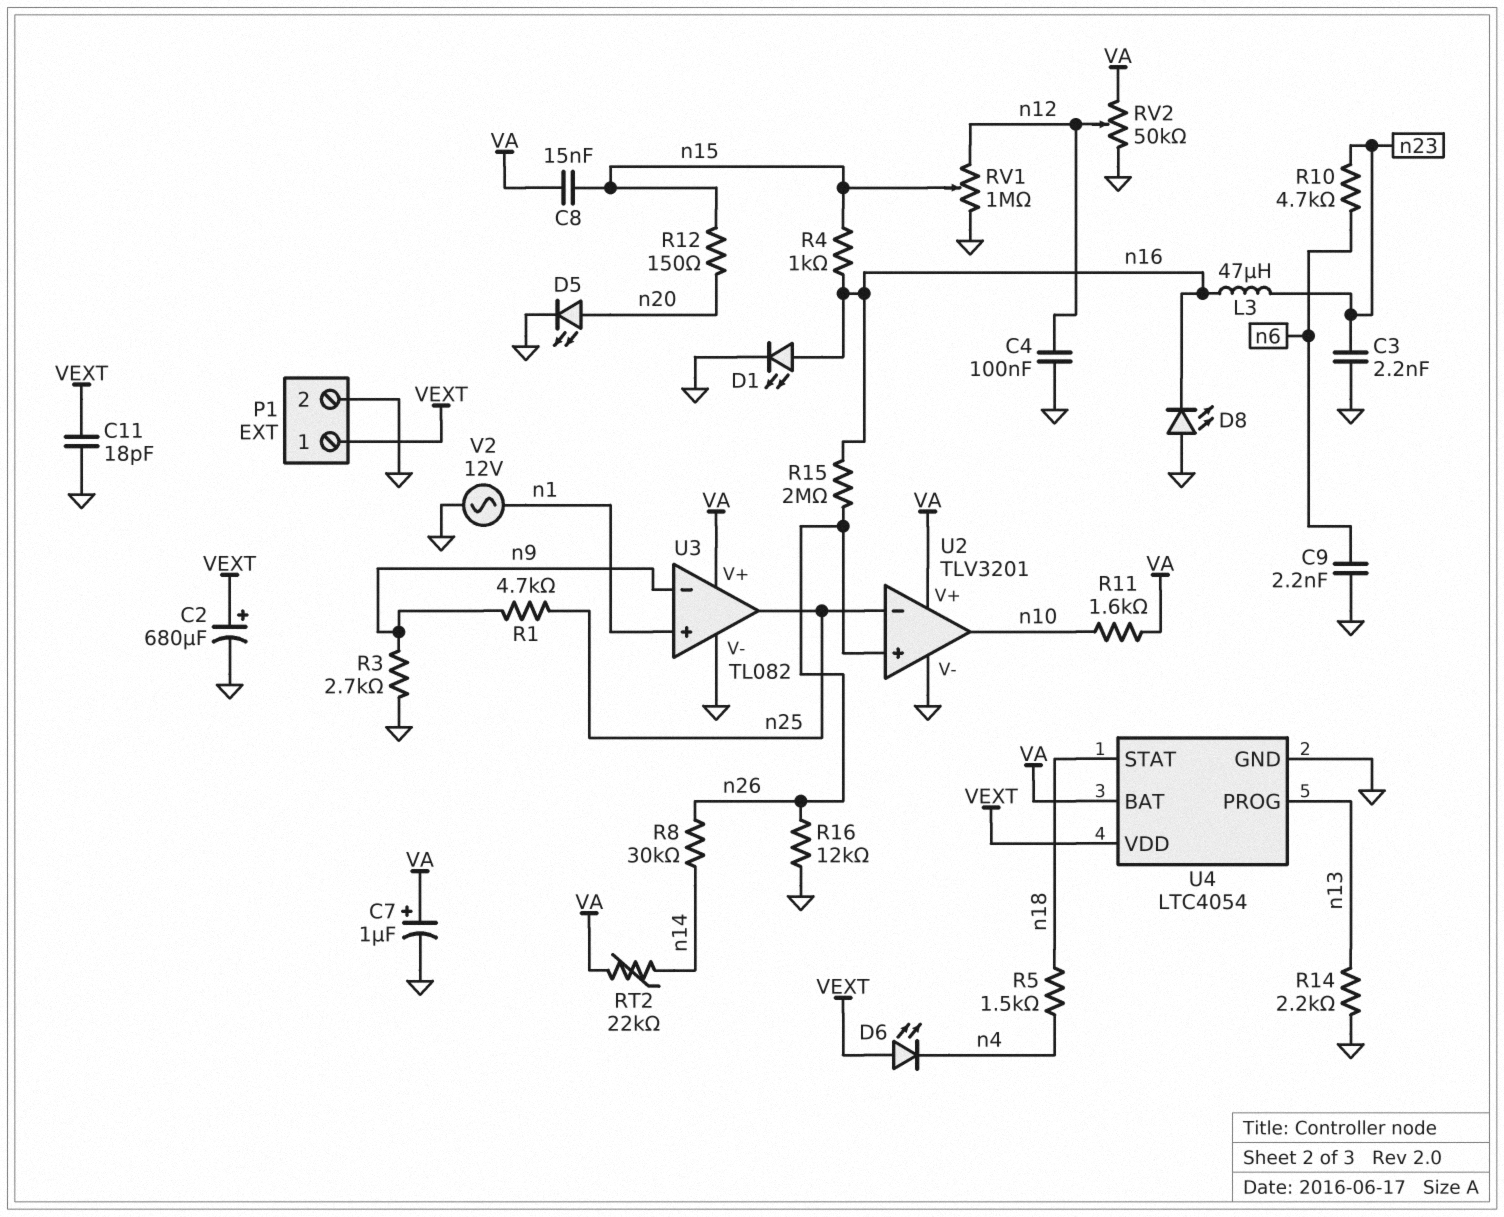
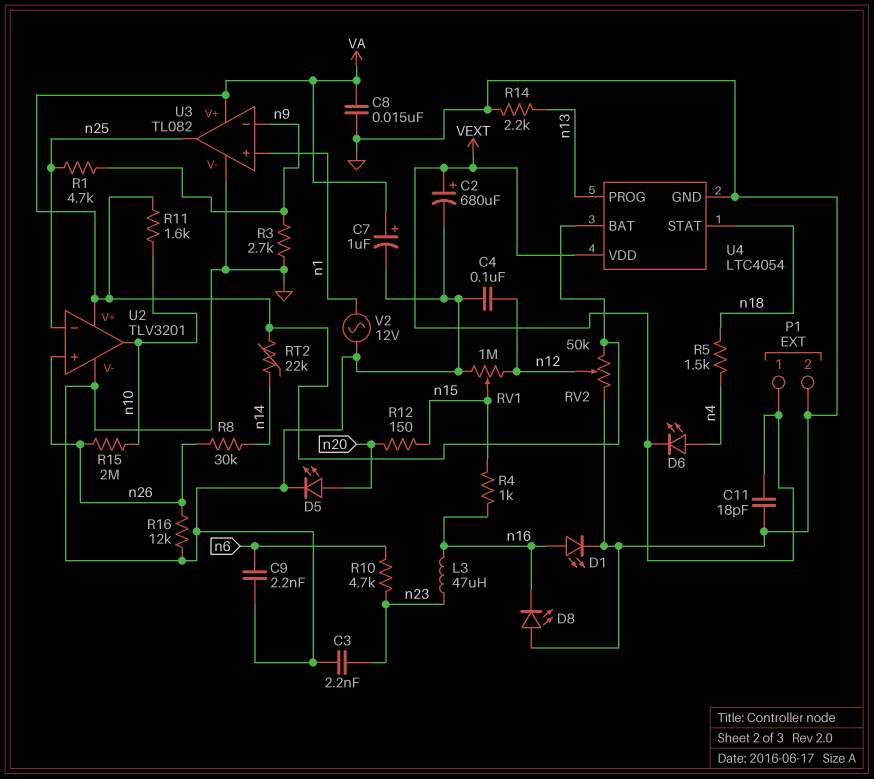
C8: 15nF (VA, n15) -> 15nF (GND, VA)
D6: LED (A VEXT, K n4) -> LED (A n4, K VEXT)
R15: 2M (n16, n26) -> 2M (n10, n26)

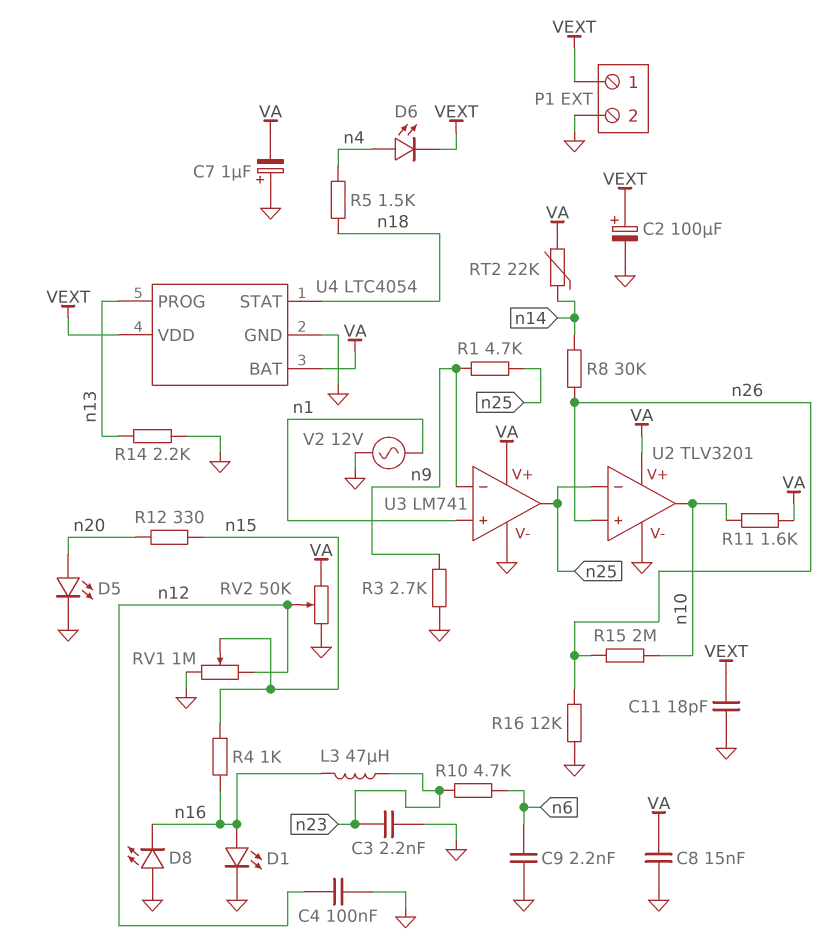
C2: 680uF (plus VEXT, minus GND) -> 100uF (plus VEXT, minus GND)
C7: 1uF (plus VA, minus GND) -> 1uF (plus GND, minus VA)
R12: 150 (n15, n20) -> 330 (n15, n20)
U3: TL082 -> LM741

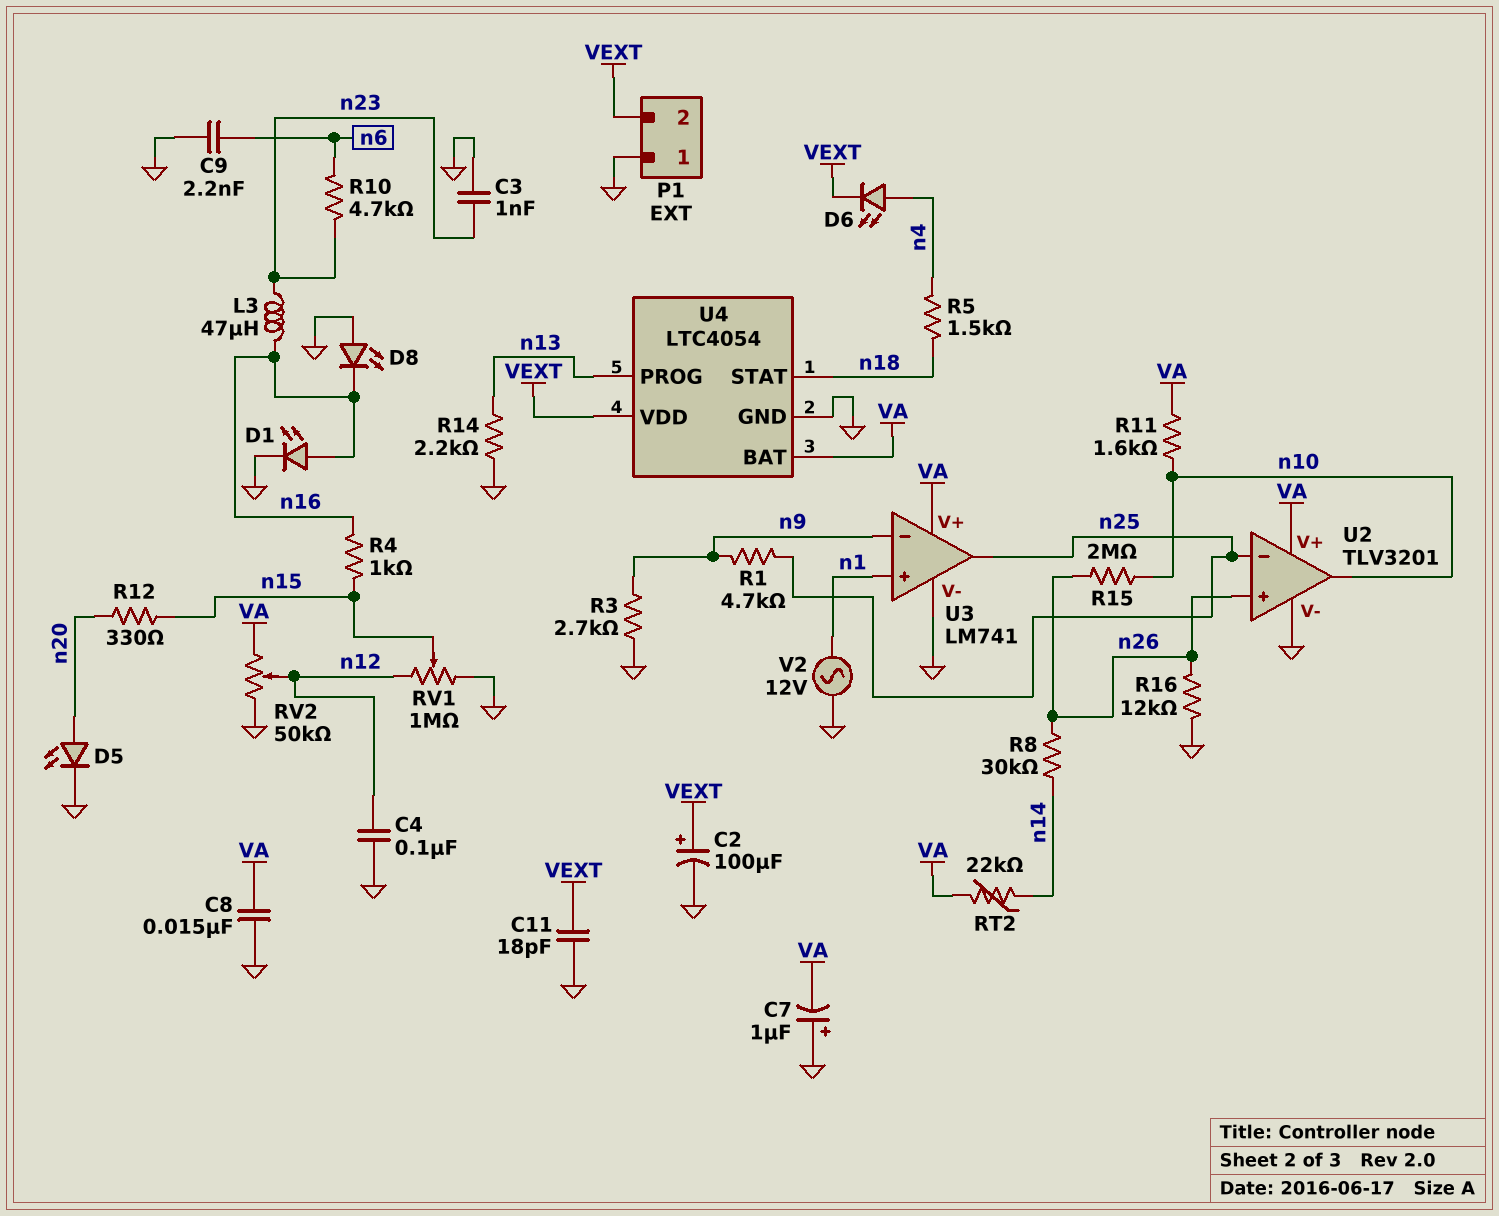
C3: 2.2nF (GND, n23) -> 1nF (GND, n23)
P1 pin 1: VEXT -> GND
P1 pin 2: GND -> VEXT

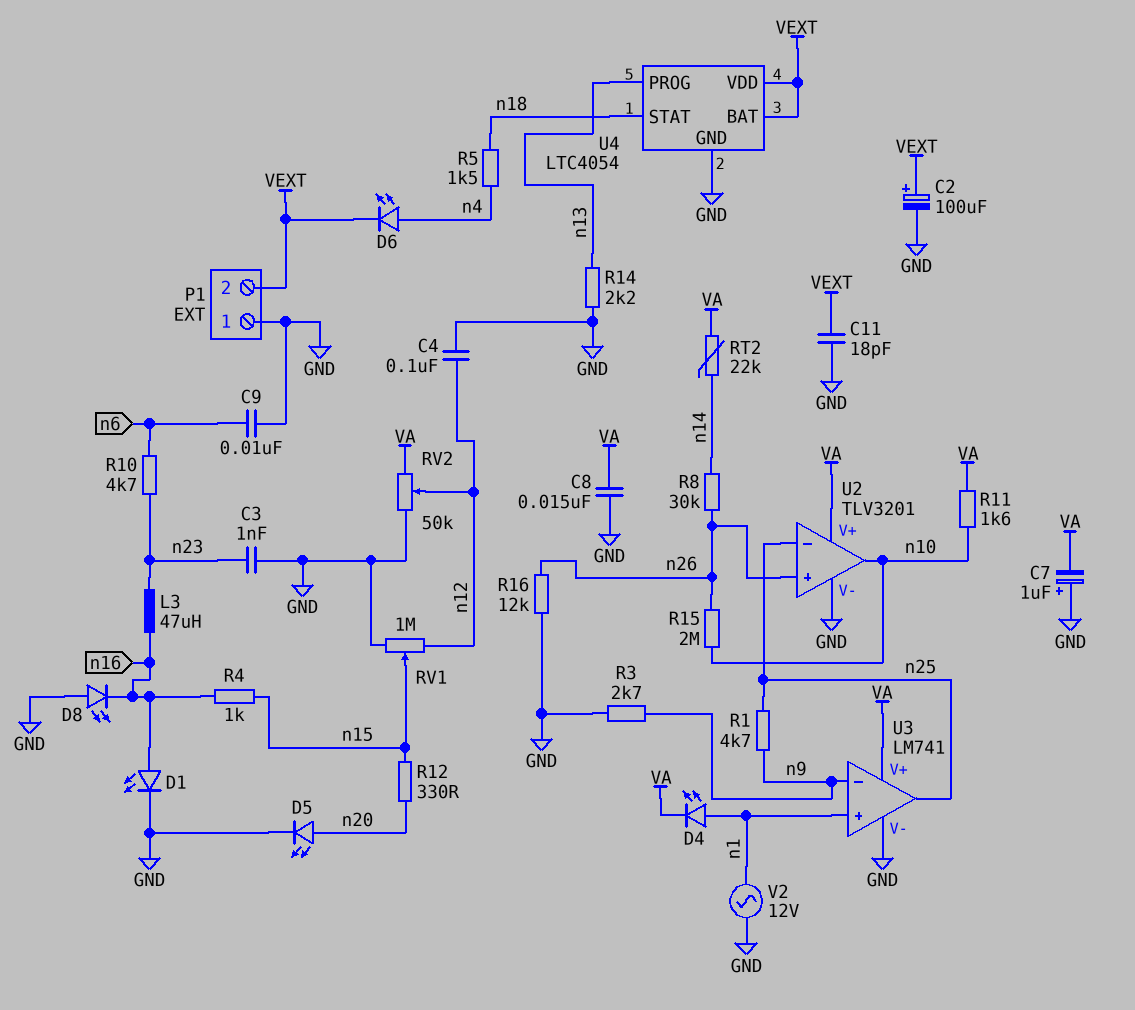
C9: 2.2nF (GND, n6) -> 10nF (GND, n6)
D4: none -> LED (A n1, K VA)
U4 pin BAT: VA -> VEXT

